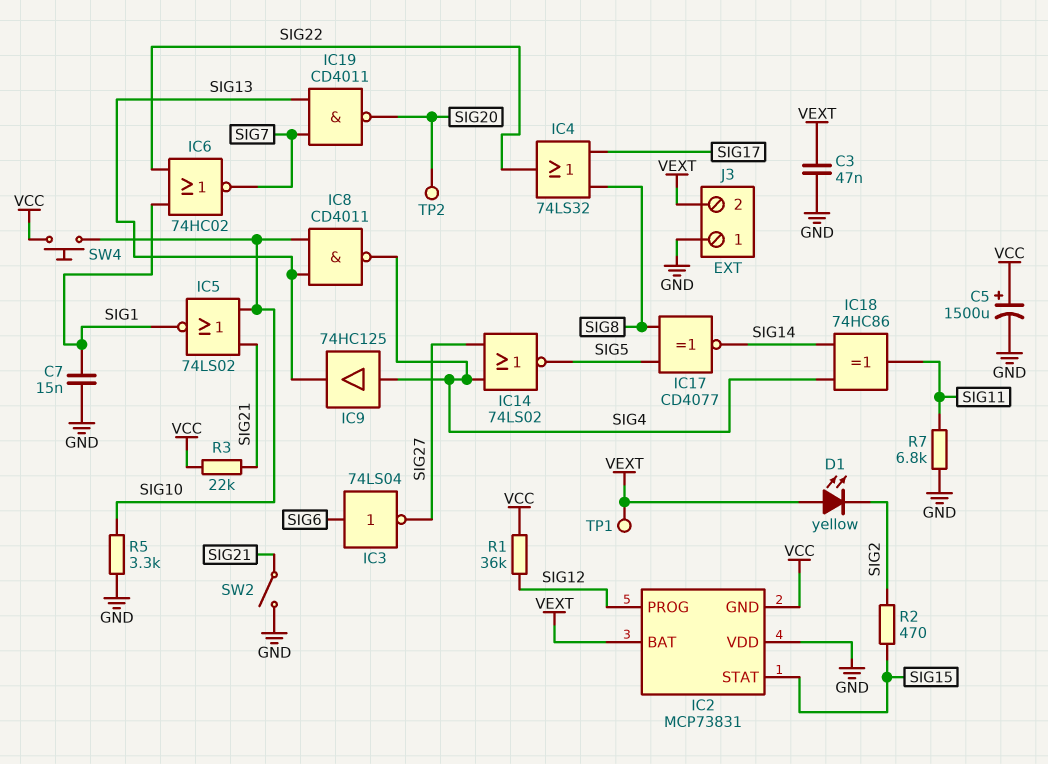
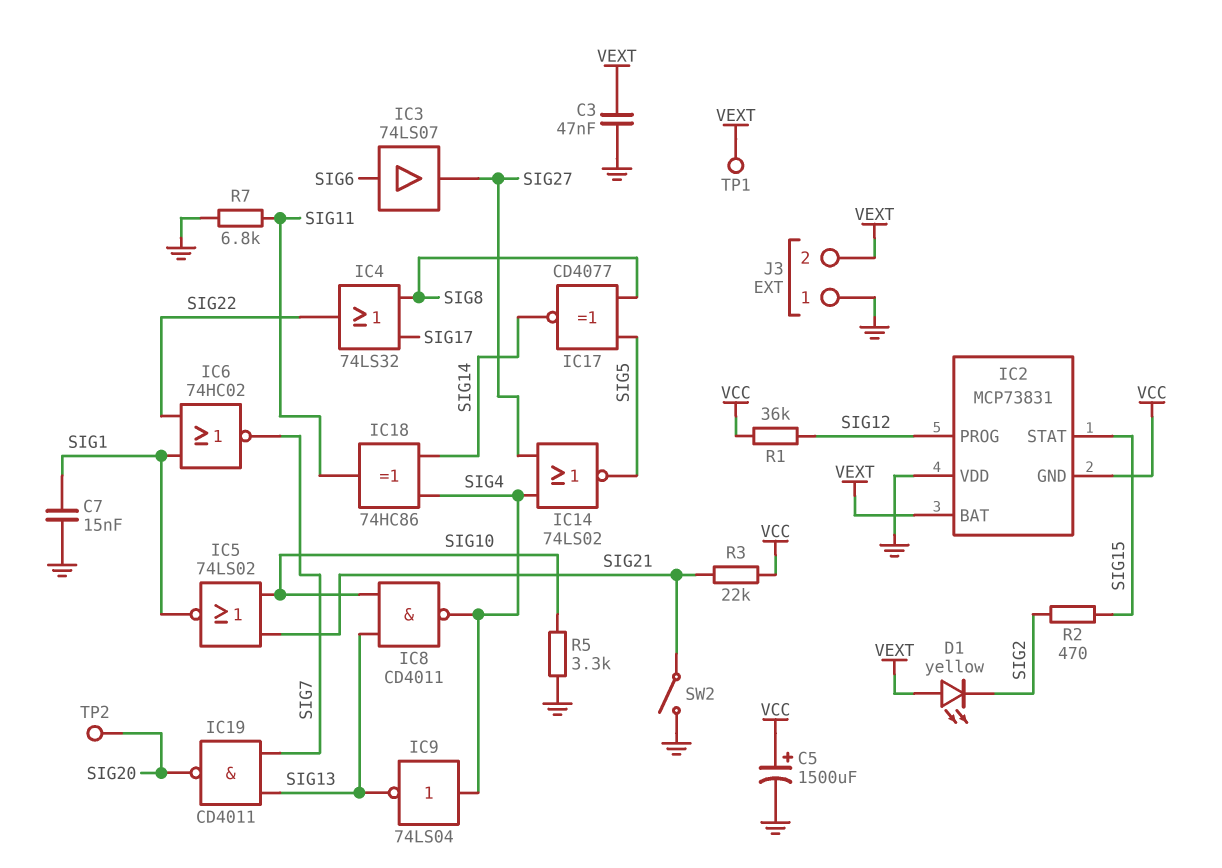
IC3: NOT 74LS04 (in SIG6, out SIG27) -> buffer 74LS07 (in SIG6, out SIG27)
IC9: buffer 74HC125 (in SIG4, out SIG13) -> NOT 74LS04 (in SIG4, out SIG13)
SW4: button (SIG10, VCC) -> none

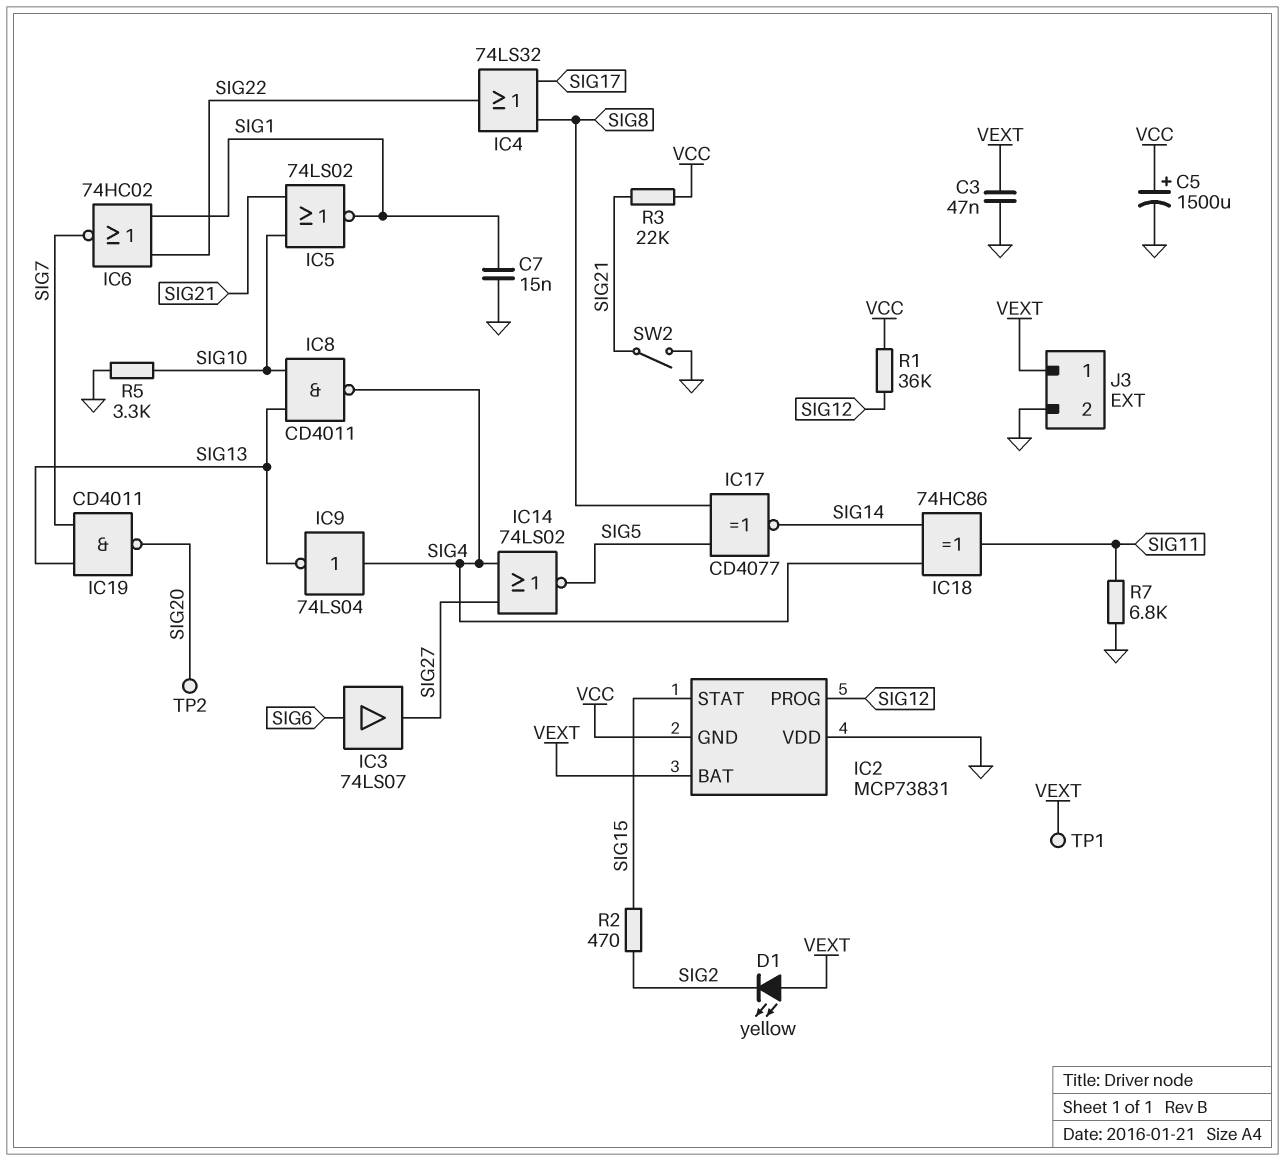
J3 pin 1: GND -> VEXT
J3 pin 2: VEXT -> GND

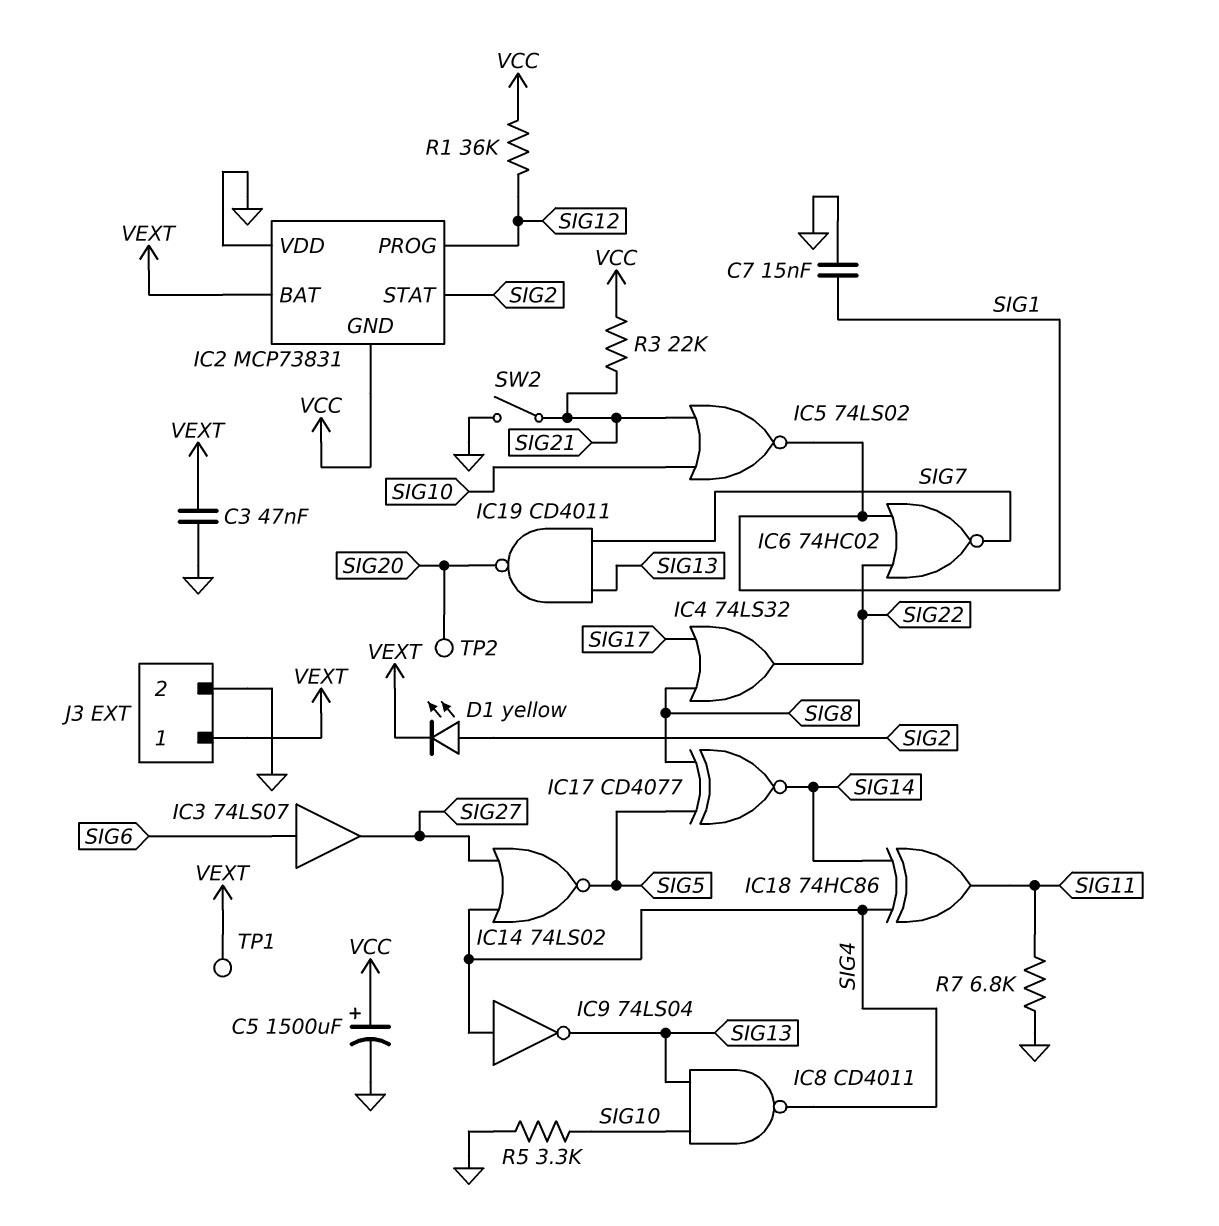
D1: LED yellow (A VEXT, K SIG2) -> LED yellow (A SIG2, K VEXT)
IC2 pin STAT: SIG15 -> SIG2
R2: 470 (SIG2, SIG15) -> none

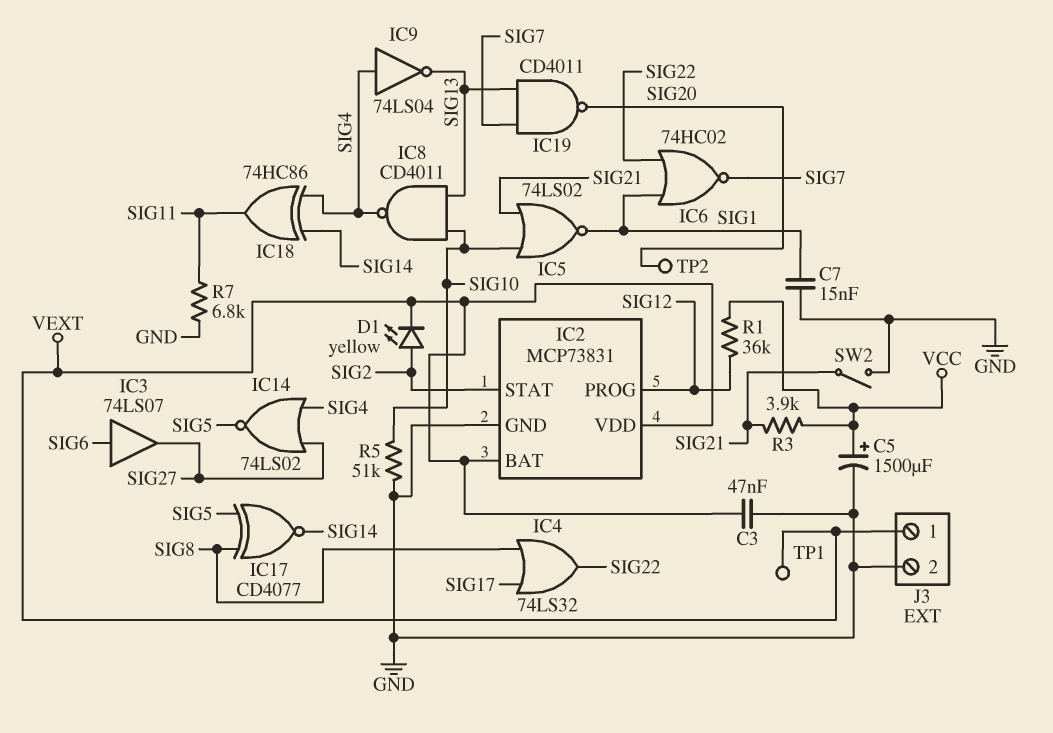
IC2 pin GND: VCC -> GND
IC2 pin VDD: GND -> VEXT
R3: 22k (SIG21, VCC) -> 3.9k (SIG21, VCC)
R5: 3.3k (GND, SIG10) -> 51k (GND, SIG10)

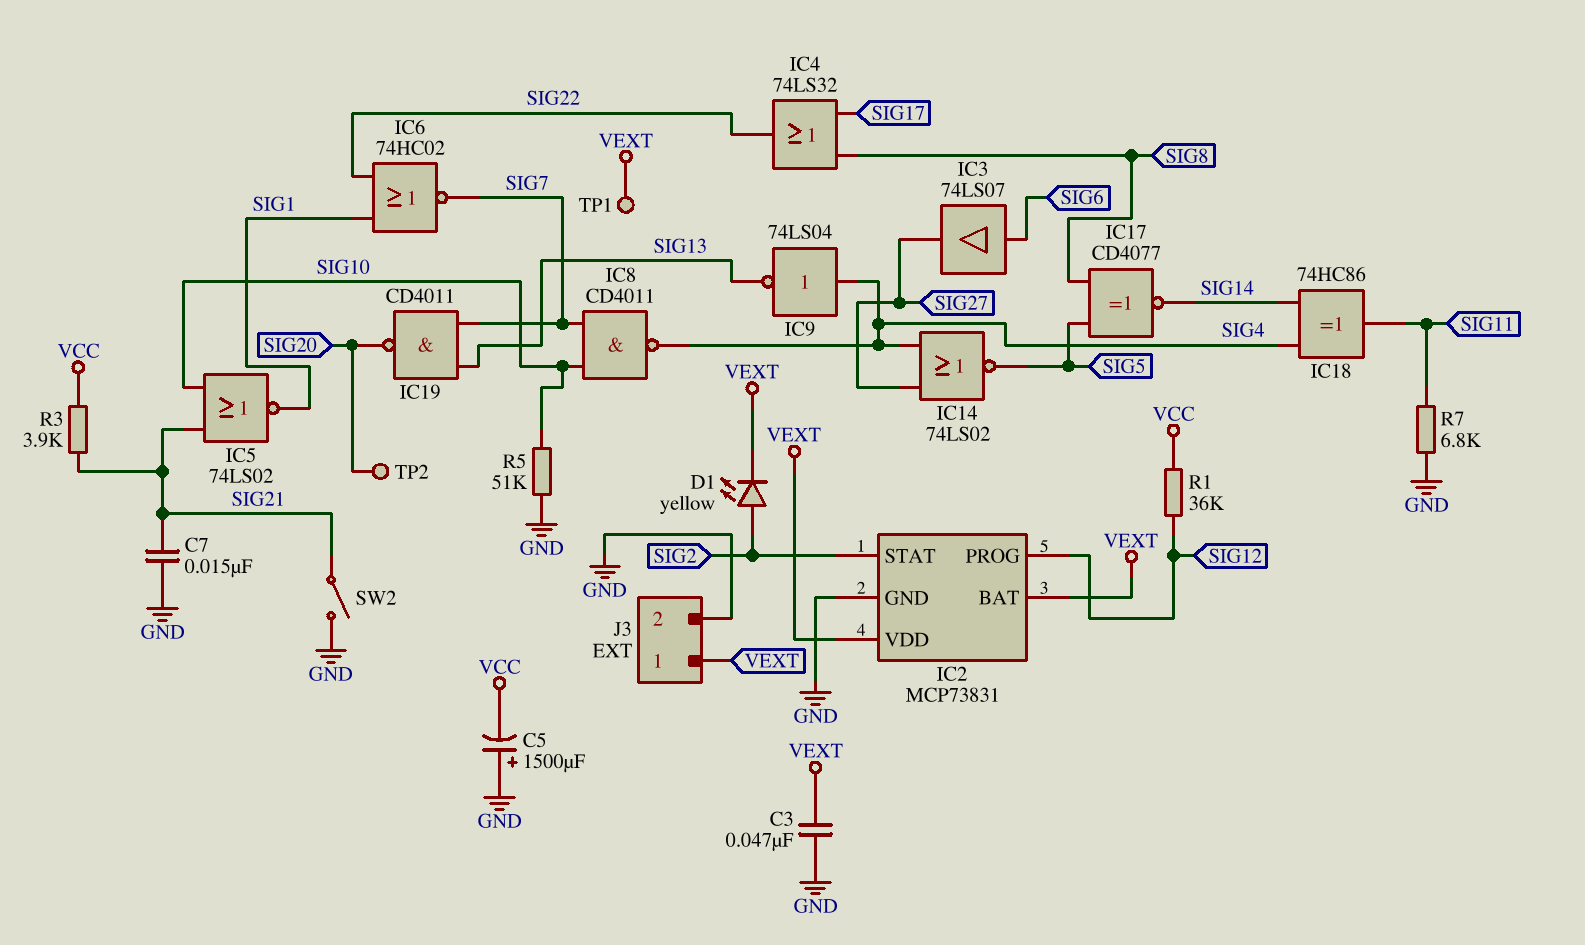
C5: 1500uF (plus VCC, minus GND) -> 1500uF (plus GND, minus VCC)
C7: 15nF (GND, SIG1) -> 15nF (GND, SIG21)
IC8: NAND CD4011 (in SIG10, in SIG13, out SIG4) -> NAND CD4011 (in SIG7, in SIG10, out SIG4)

